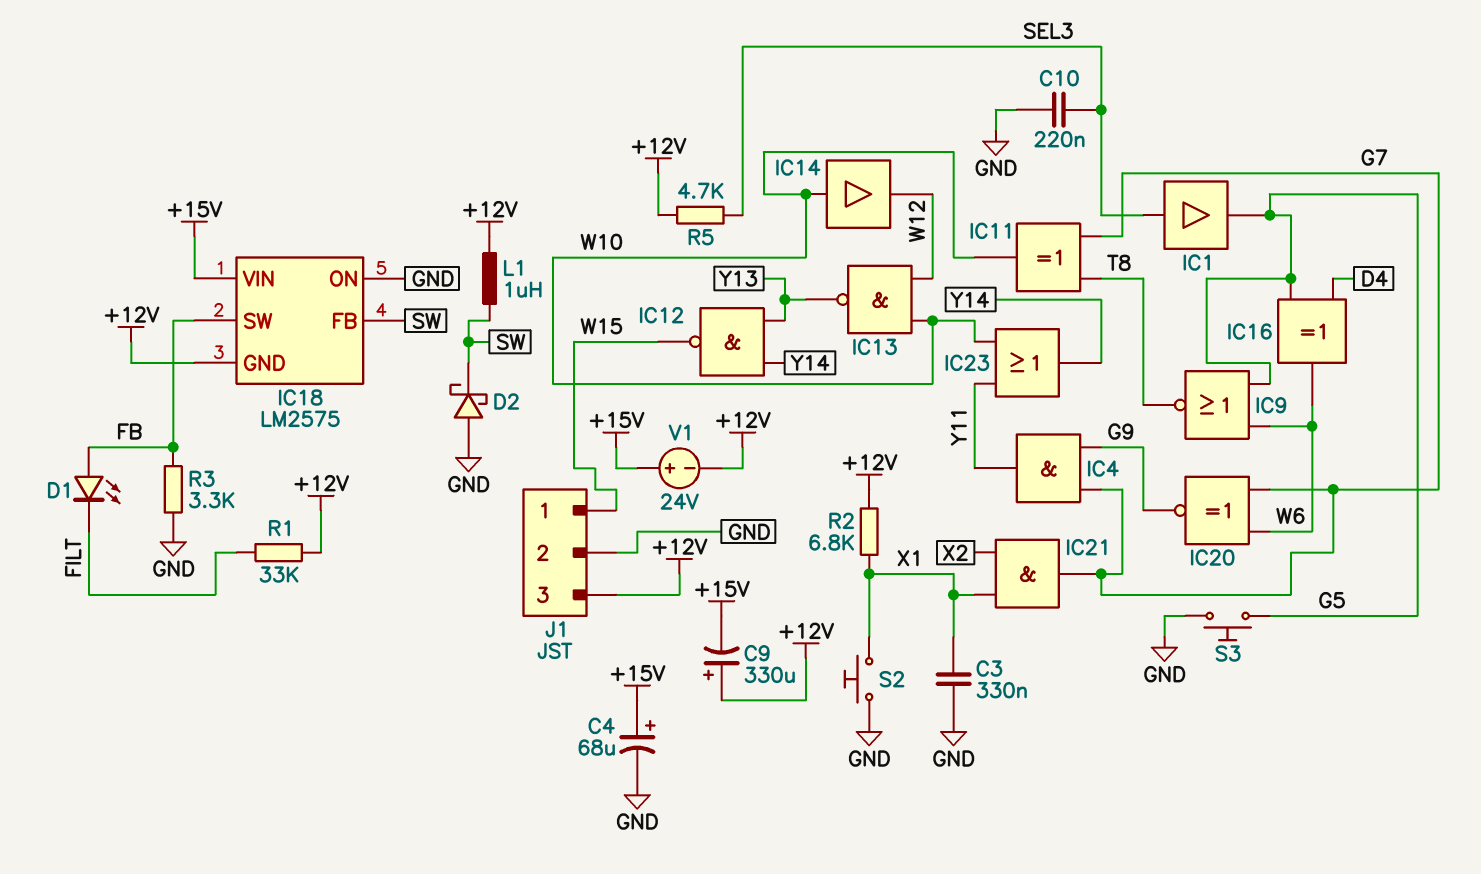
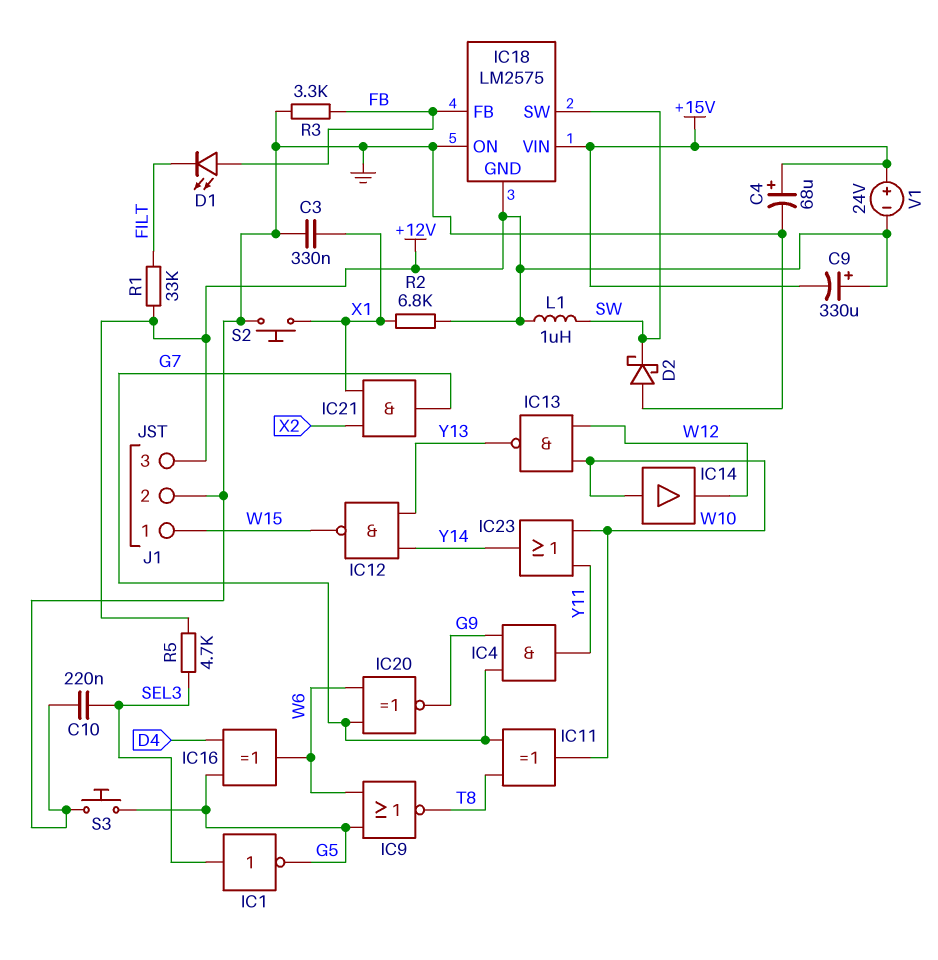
IC1: buffer (in SEL3, out G5) -> NOT (in SEL3, out G5)
IC18 pin FB: SW -> FB
IC18 pin SW: FB -> SW

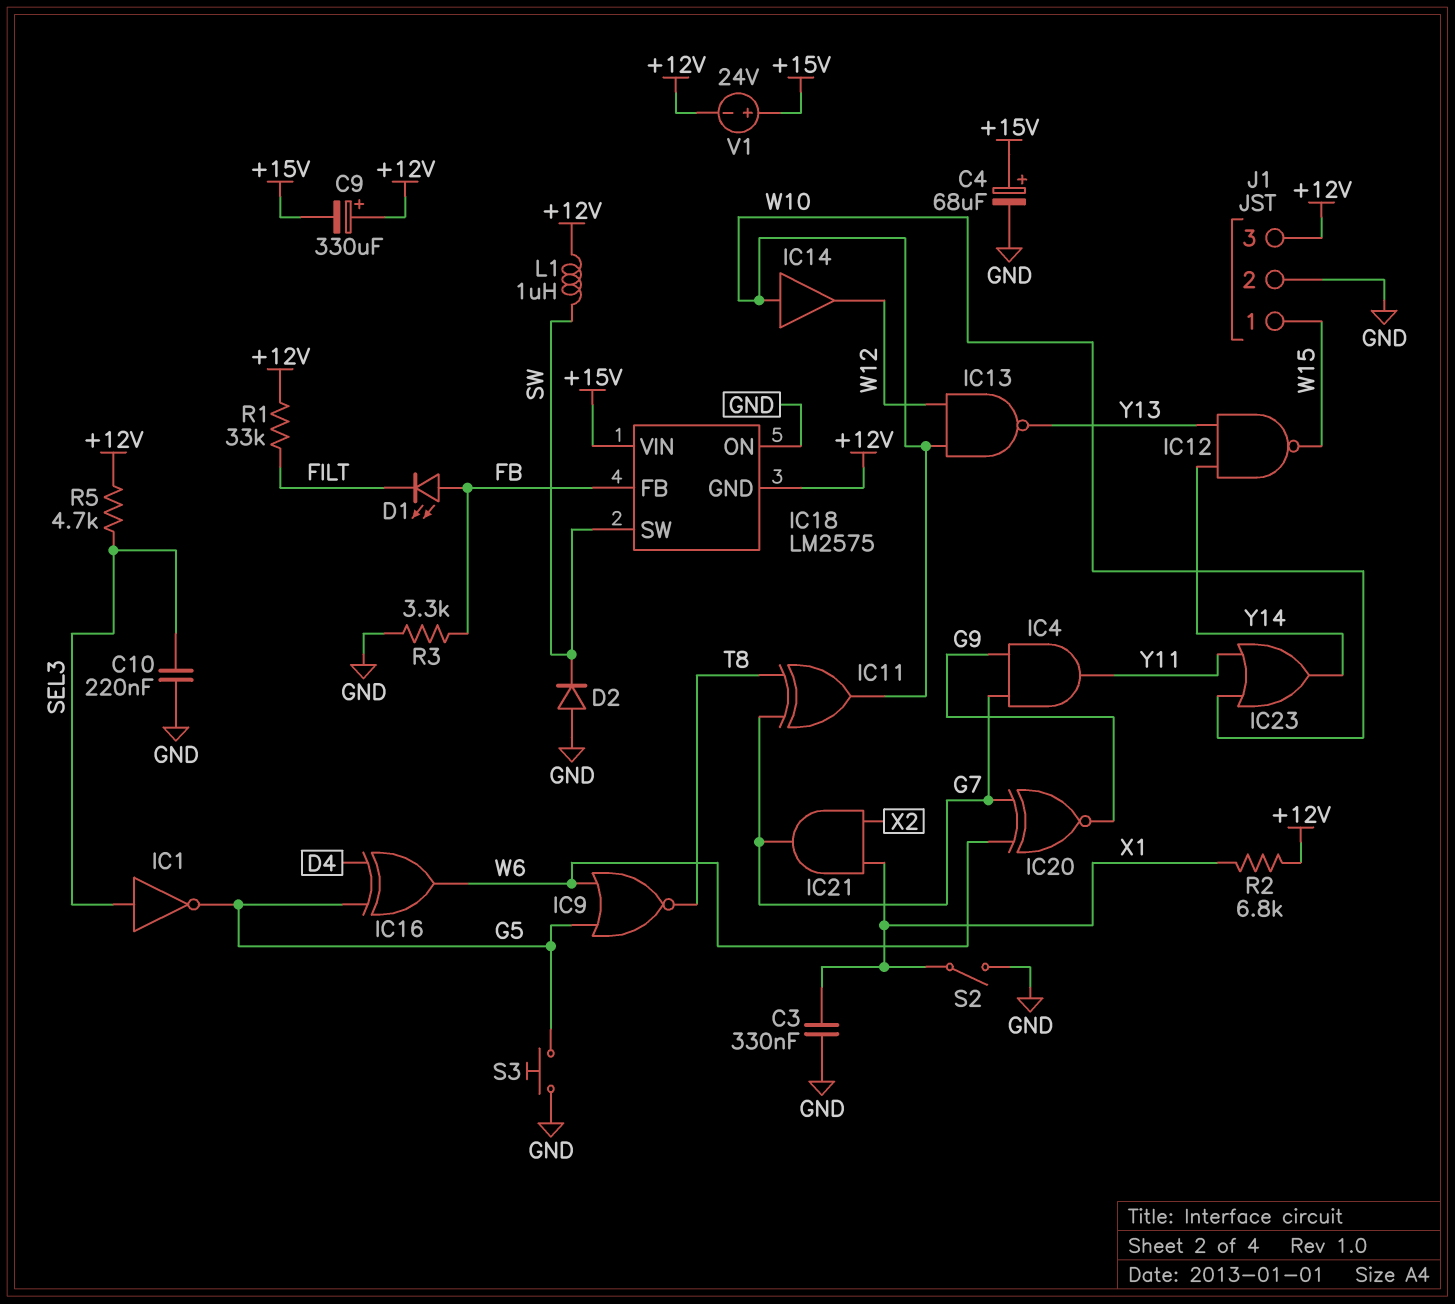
D2: schottky (A GND, K SW) -> diode (A GND, K SW)
S2: button (GND, X1) -> switch (GND, X1)

